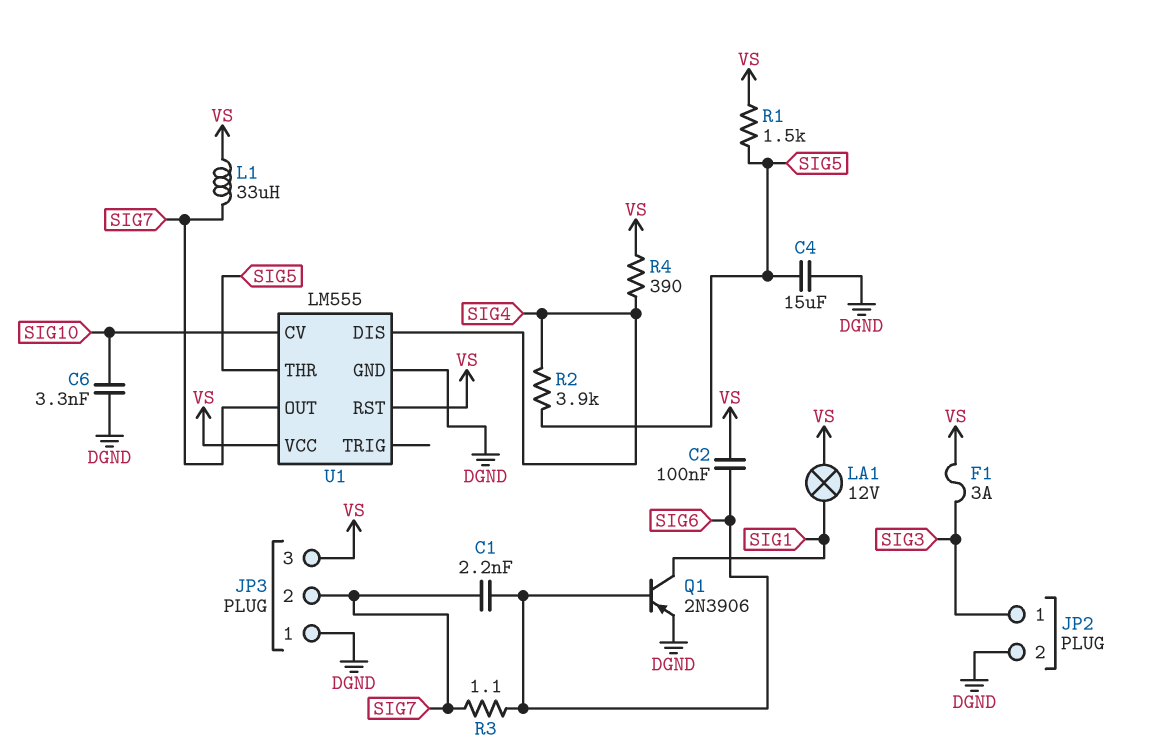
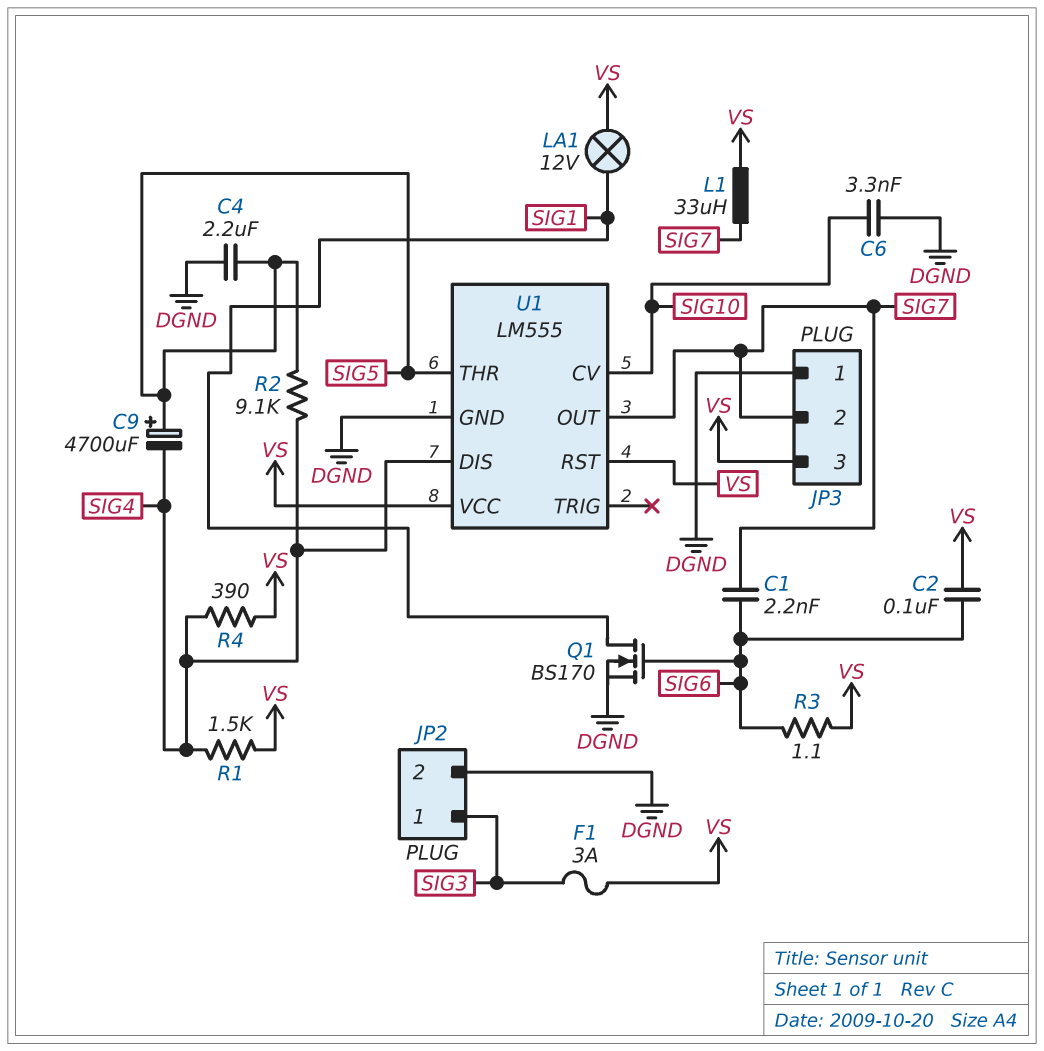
C4: 15uF (DGND, SIG5) -> 2.2uF (DGND, SIG5)
C9: none -> 4700uF (plus SIG5, minus SIG4)
Q1: PNP 2N3906 (B SIG6, C SIG1, E DGND) -> NMOS BS170 (G SIG6, D SIG1, S DGND)
R1: 1.5k (SIG5, VS) -> 1.5k (SIG4, VS)
R2: 3.9k (SIG4, SIG5) -> 9.1k (SIG4, SIG5)
R3: 1.1 (SIG6, SIG7) -> 1.1 (SIG6, VS)

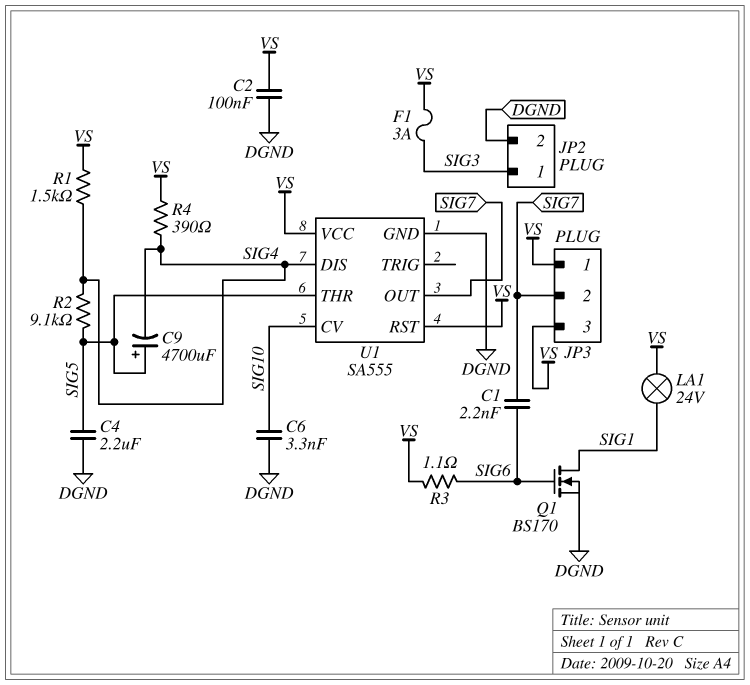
C2: 100nF (SIG6, VS) -> 100nF (DGND, VS)
JP3 pin 1: DGND -> VS
L1: 33uH (SIG7, VS) -> none
LA1: lamp 12V (SIG1, VS) -> lamp 24V (SIG1, VS)
U1: LM555 -> SA555

